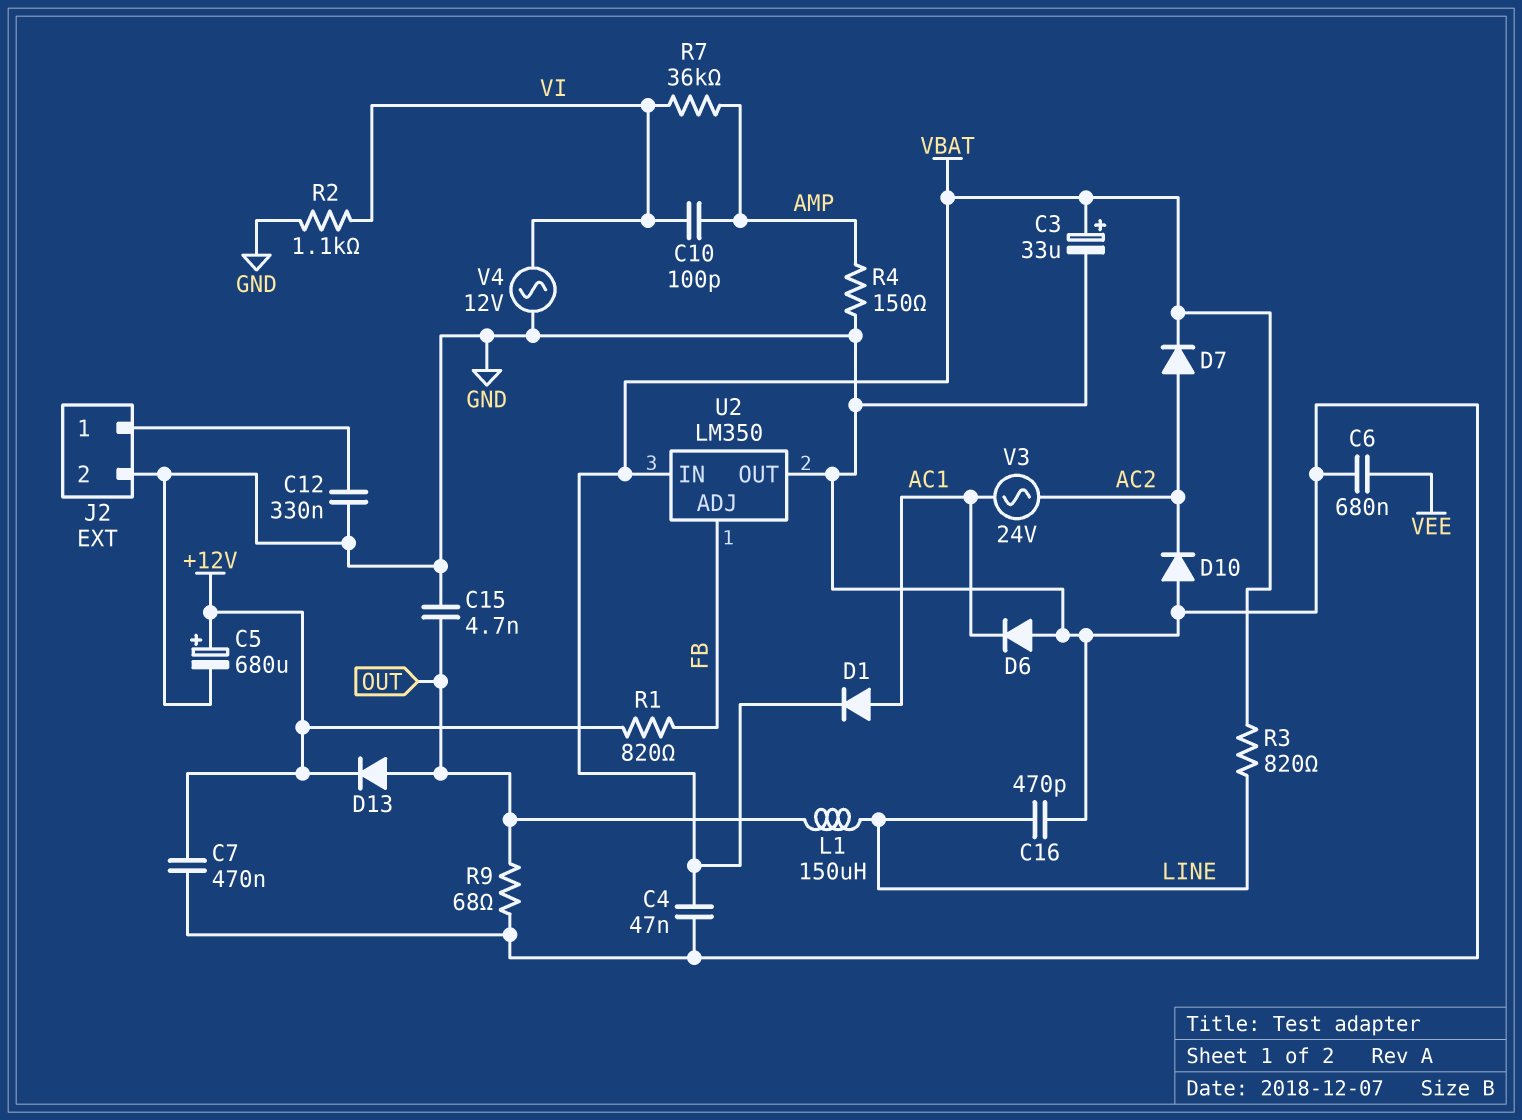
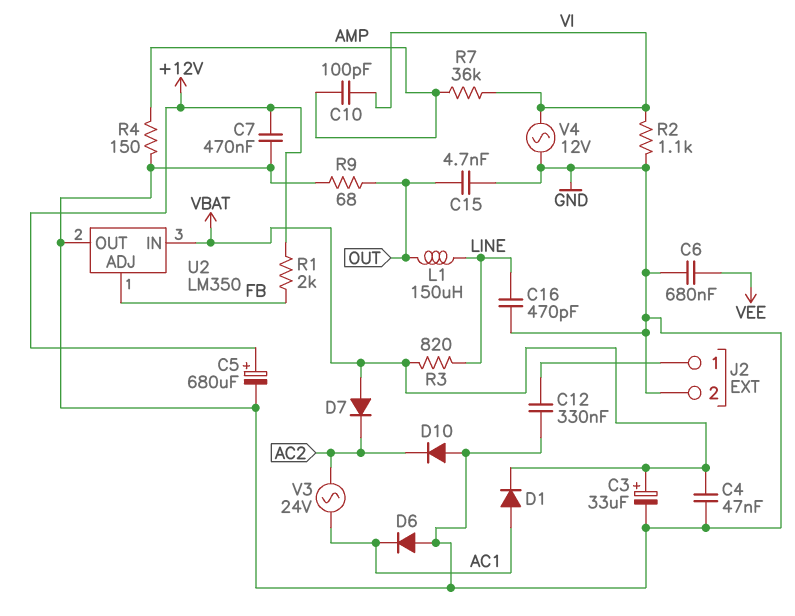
D7: diode (A AC2, K VBAT) -> diode (A VBAT, K AC2)
D13: diode (A OUT, K +12V) -> none
R1: 820 (+12V, FB) -> 2k (+12V, FB)

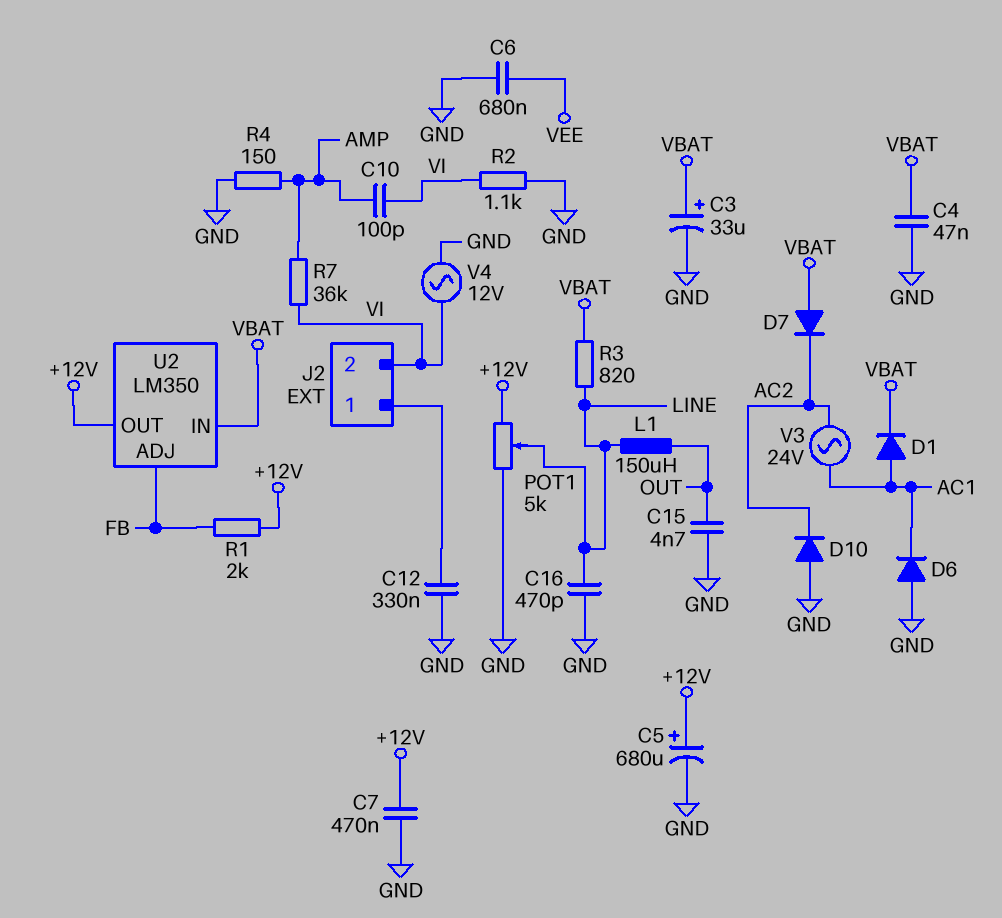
J2 pin 2: GND -> VI
POT1: none -> 5k (+12V, GND, wiper LINE)
R9: 68 (GND, OUT) -> none
U2 pin OUT: GND -> +12V

